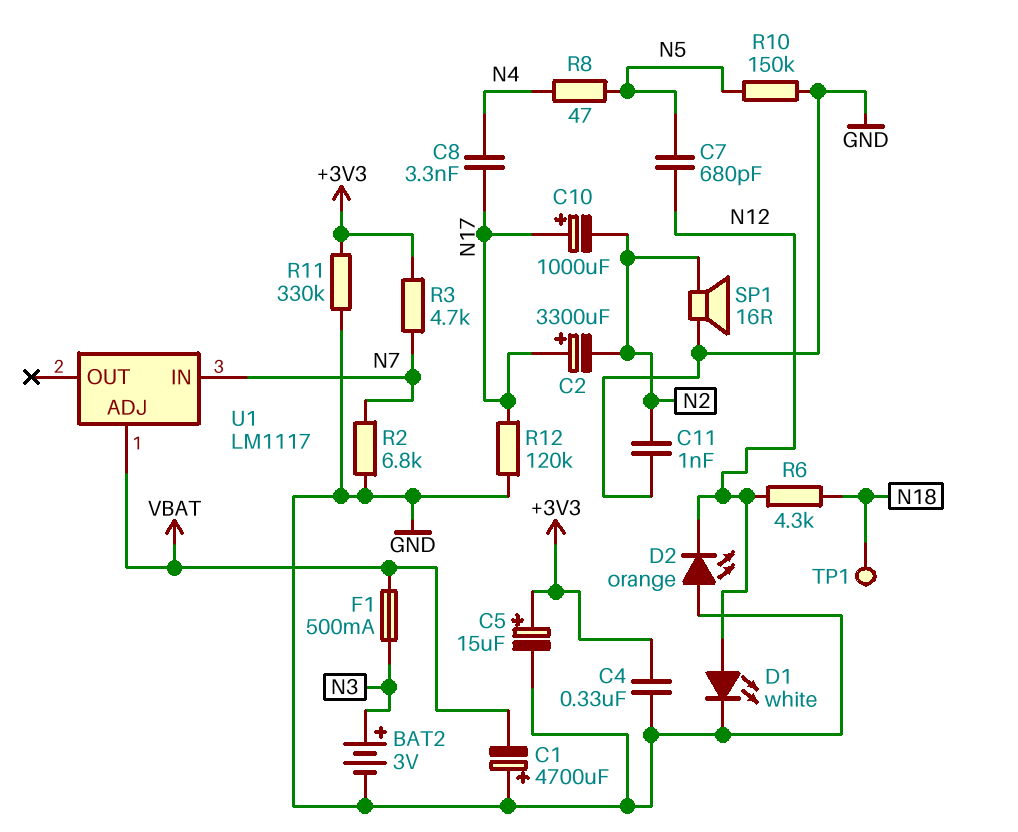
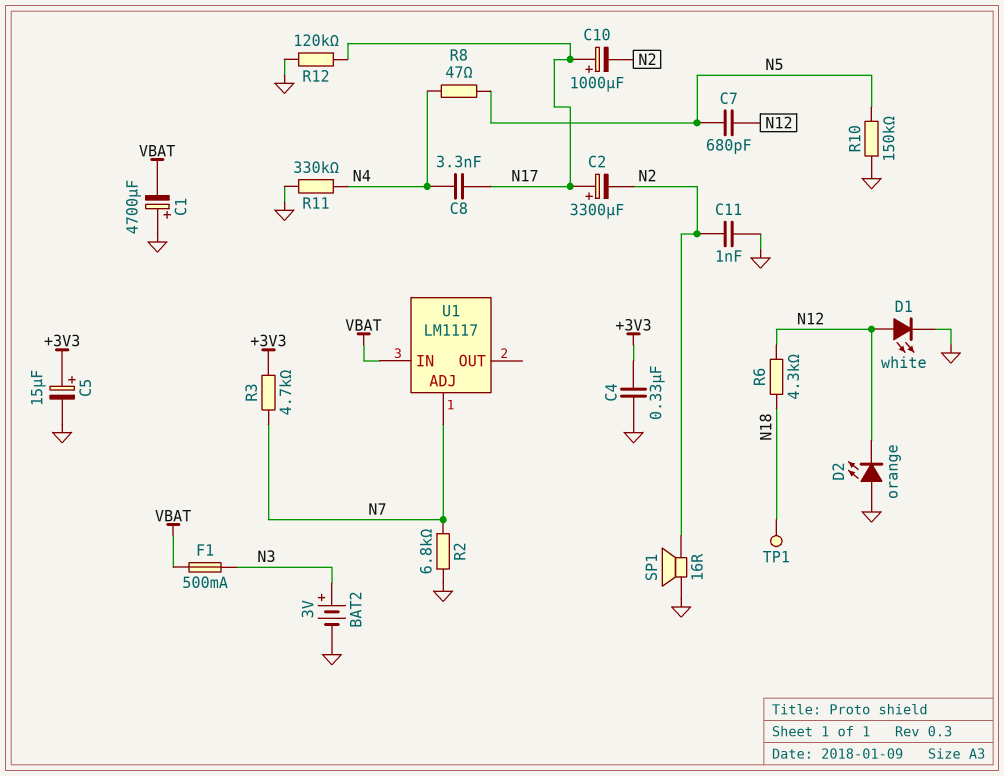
R11: 330k (+3V3, GND) -> 330k (GND, N4)
U1 pin ADJ: VBAT -> N7
U1 pin IN: N7 -> VBAT

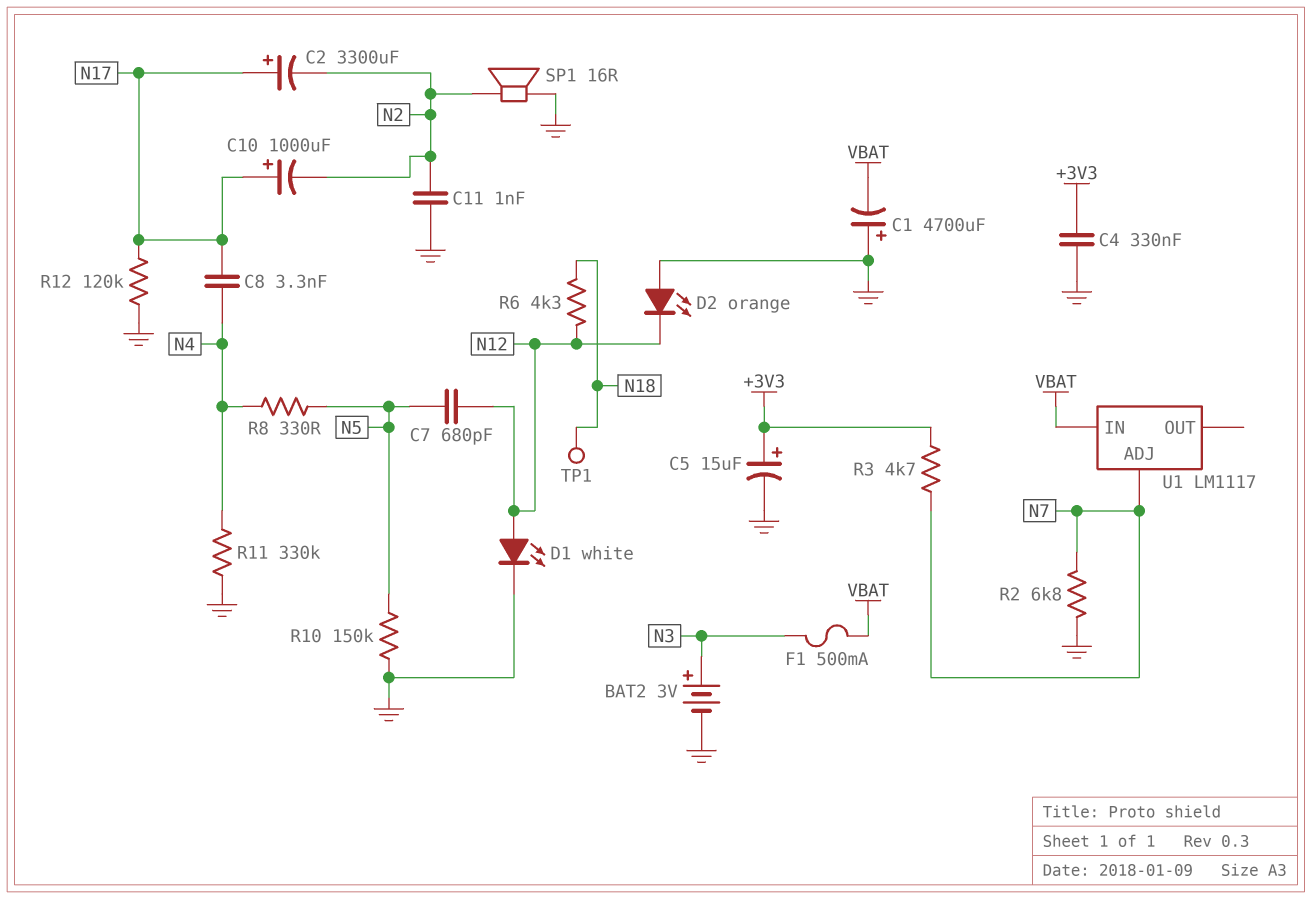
R8: 47 (N4, N5) -> 330 (N4, N5)

